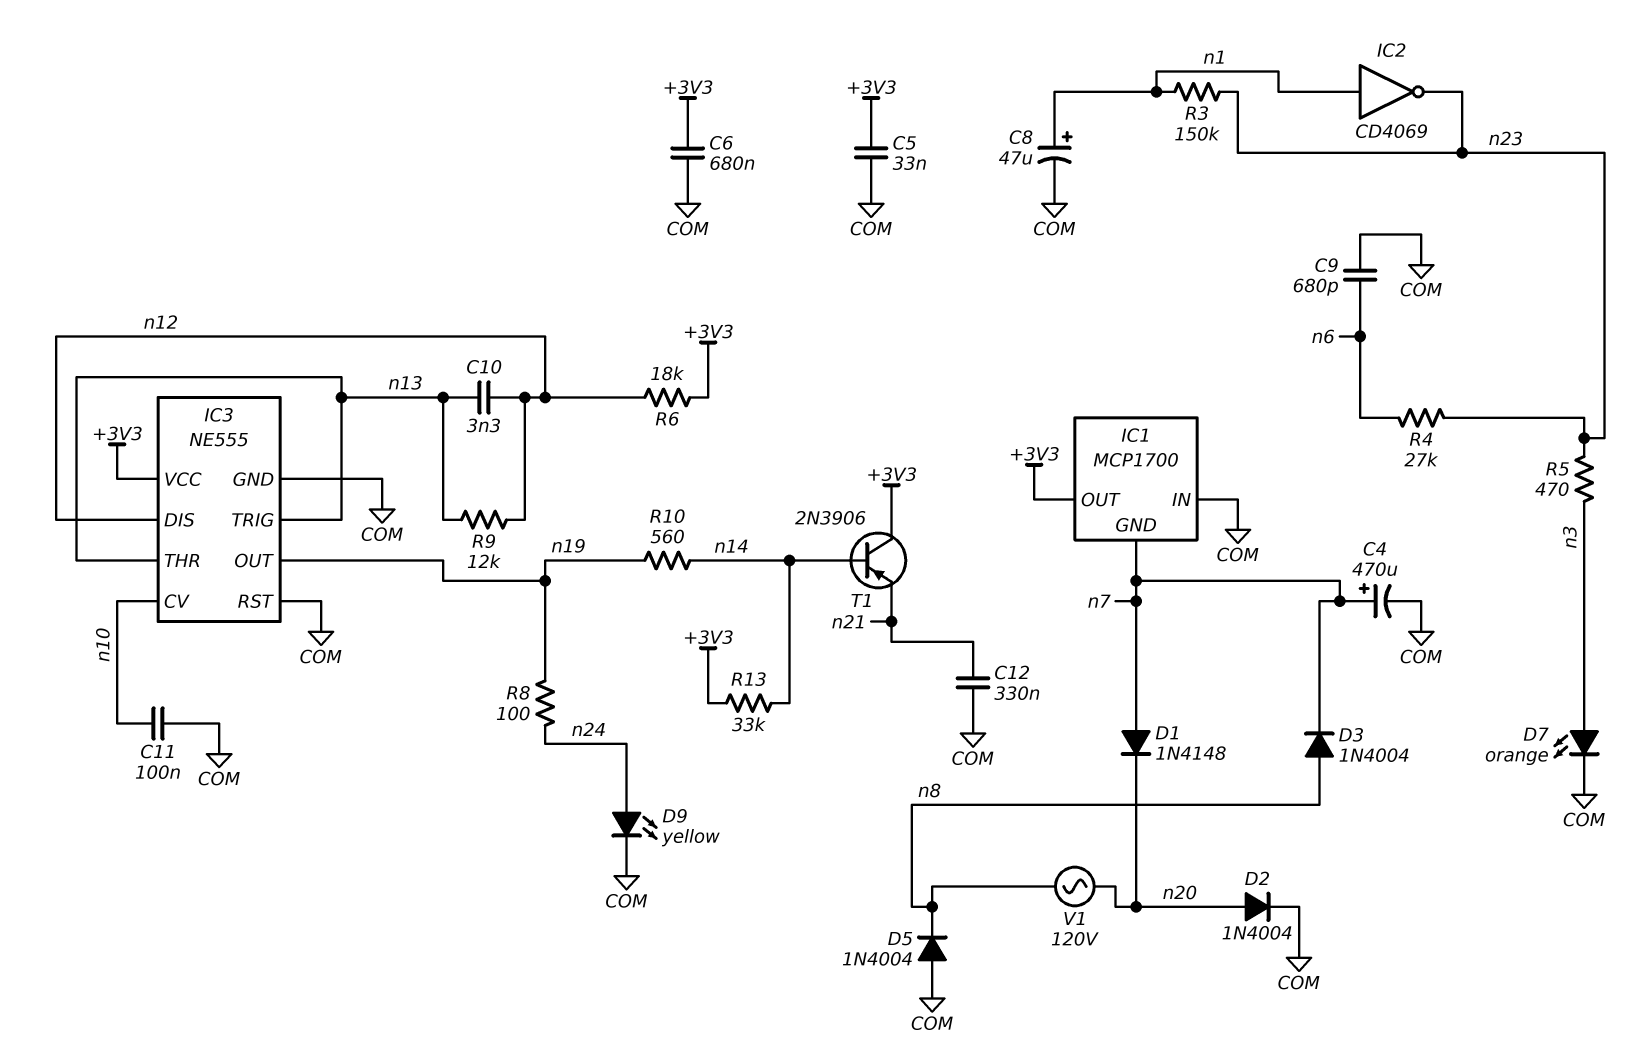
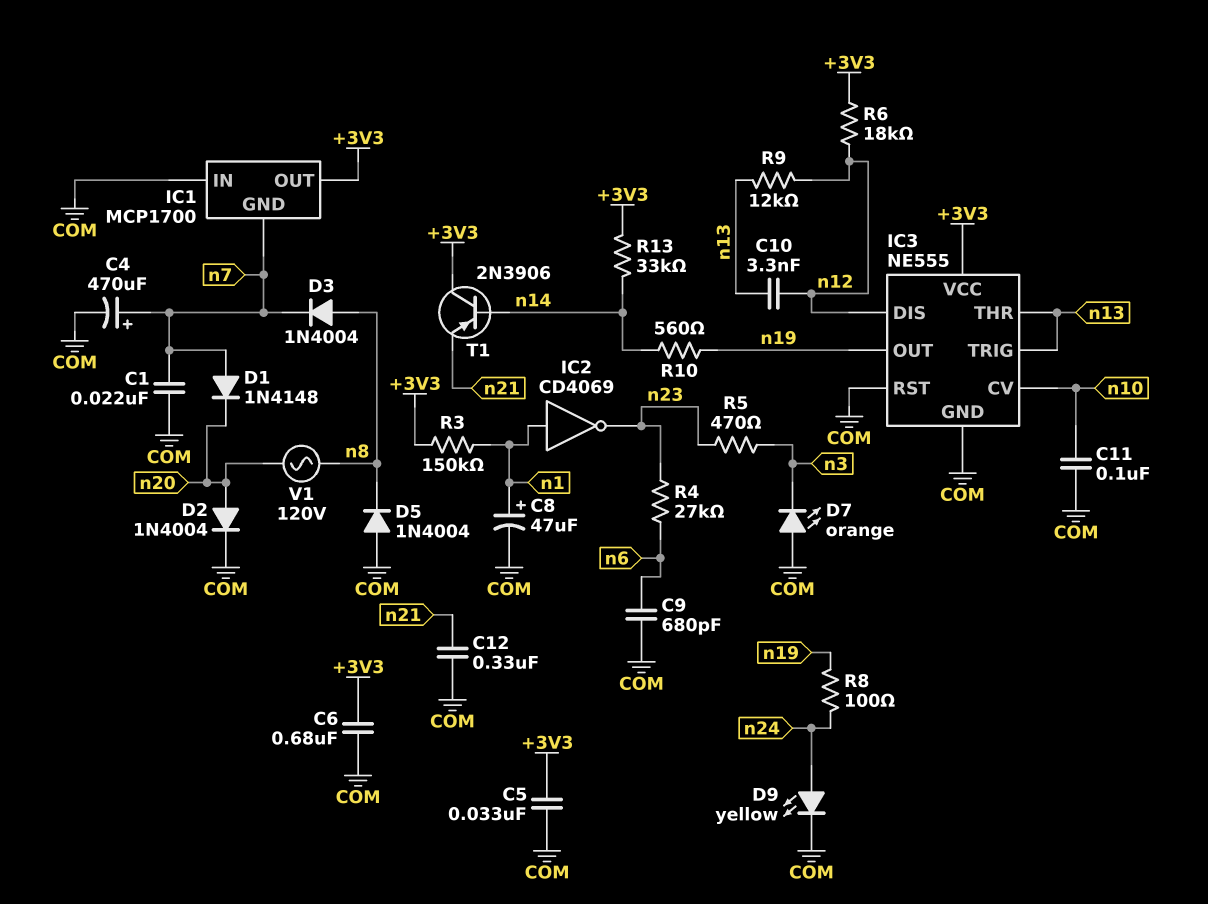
C1: none -> 22nF (COM, n7)
D7: LED orange (A n3, K COM) -> LED orange (A COM, K n3)
R3: 150k (n1, n23) -> 150k (+3V3, n1)

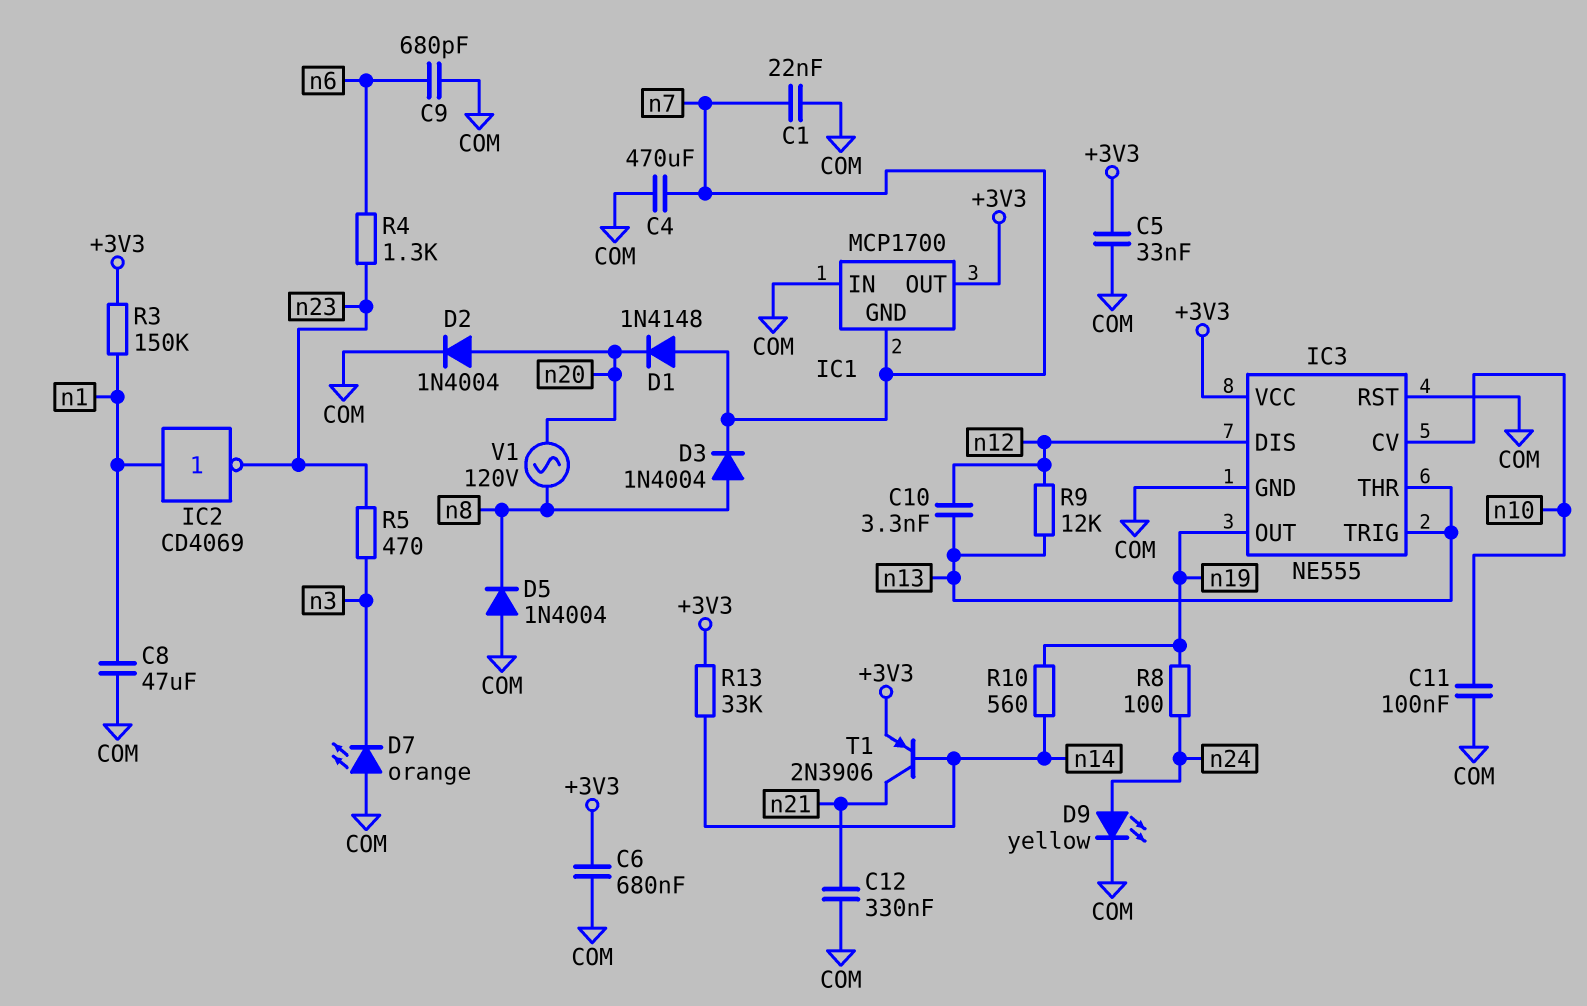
C4: 470uF (plus n7, minus COM) -> 470uF (COM, n7)
C8: 47uF (plus n1, minus COM) -> 47uF (COM, n1)
R4: 27k (n6, n23) -> 1.3k (n6, n23)
R6: 18k (+3V3, n12) -> none
T1: PNP 2N3906 (B n14, C +3V3, E n21) -> PNP 2N3906 (B n14, C n21, E +3V3)

